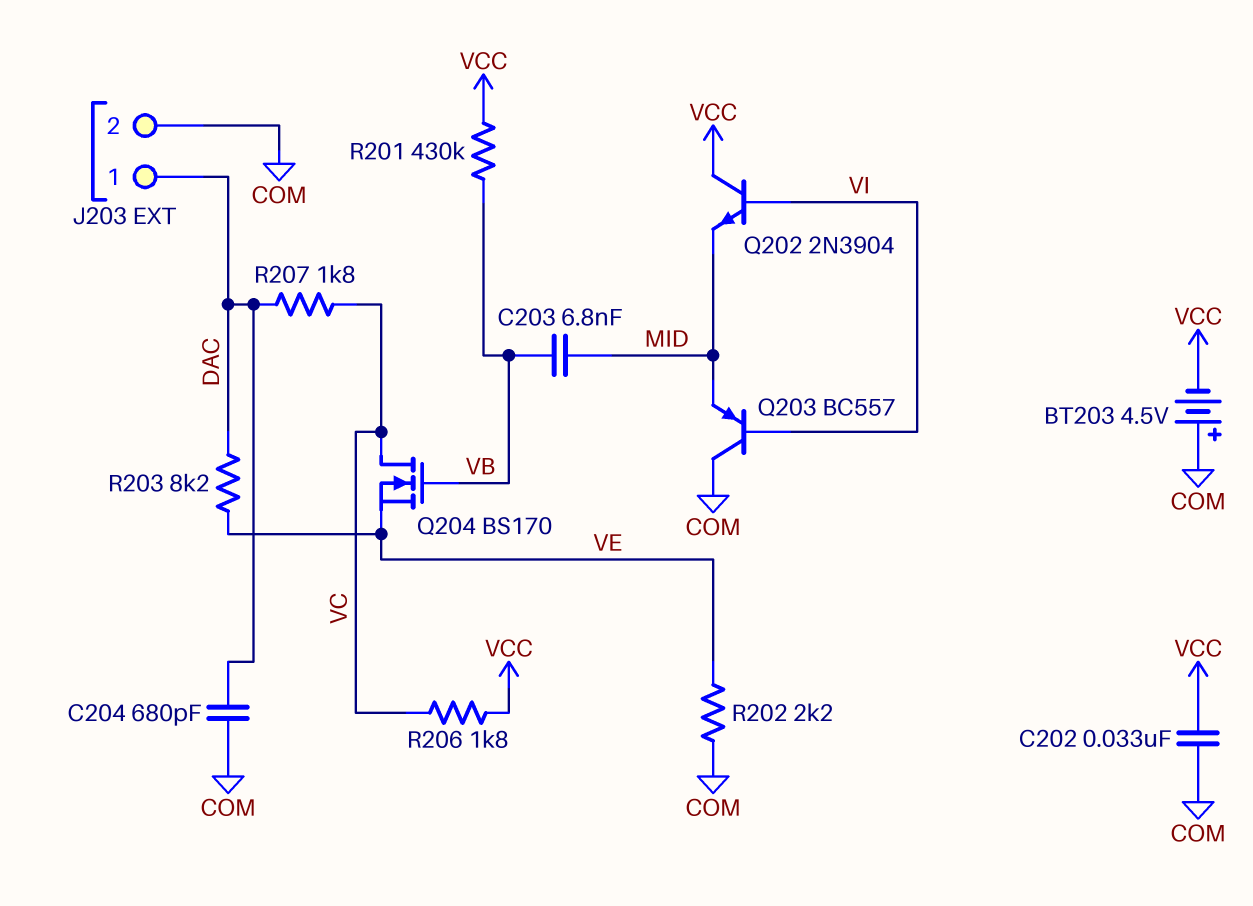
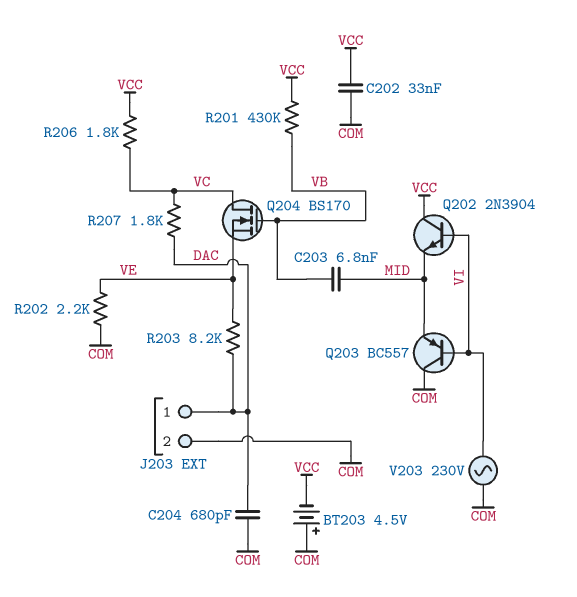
V203: none -> AC 230V (COM, VI)

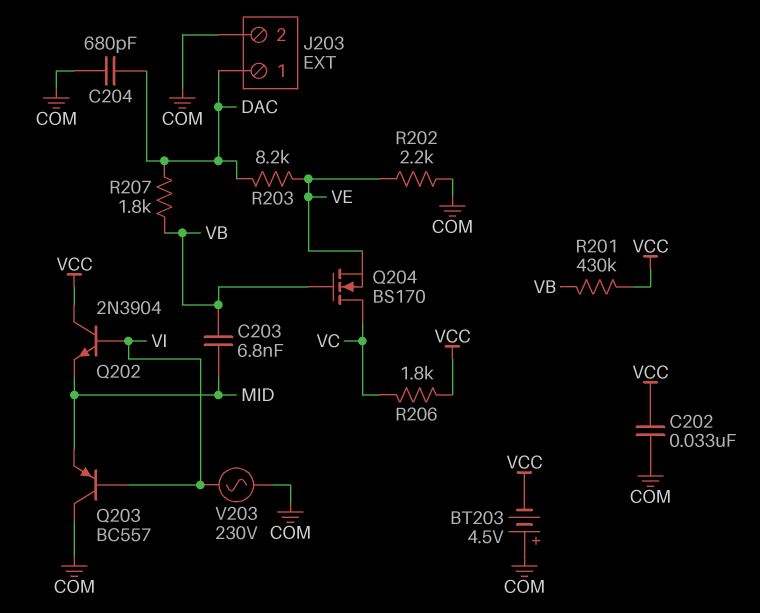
R207: 1.8k (DAC, VC) -> 1.8k (DAC, VB)

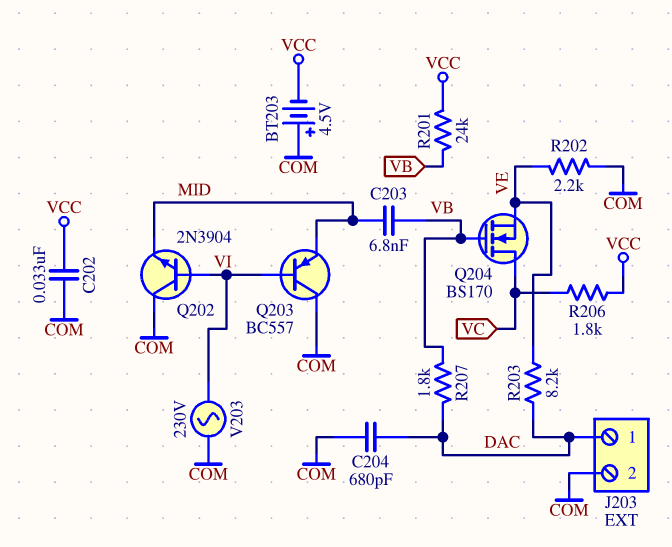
Q202: NPN 2N3904 (B VI, C VCC, E MID) -> NPN 2N3904 (B VI, C COM, E MID)
R201: 430k (VB, VCC) -> 24k (VB, VCC)

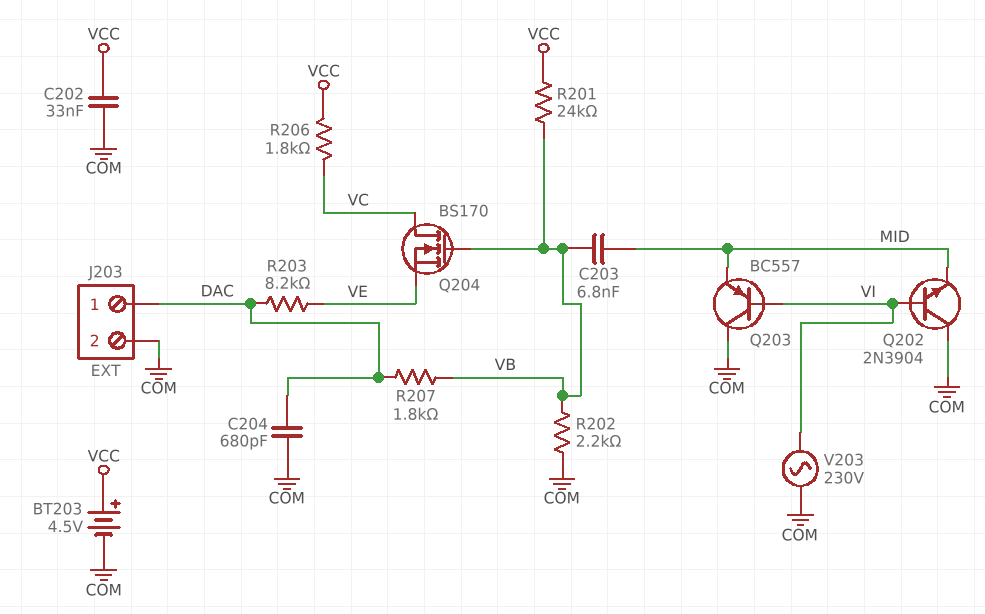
BT203: 4.5V (plus COM, minus VCC) -> 4.5V (plus VCC, minus COM)
R202: 2.2k (COM, VE) -> 2.2k (COM, VB)

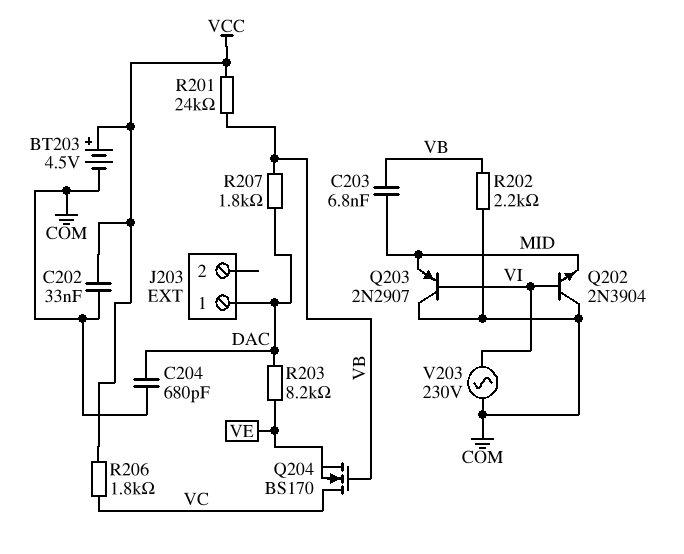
J203 pin 2: COM -> none
Q203: PNP BC557 (B VI, C COM, E MID) -> PNP 2N2907 (B VI, C COM, E MID)

